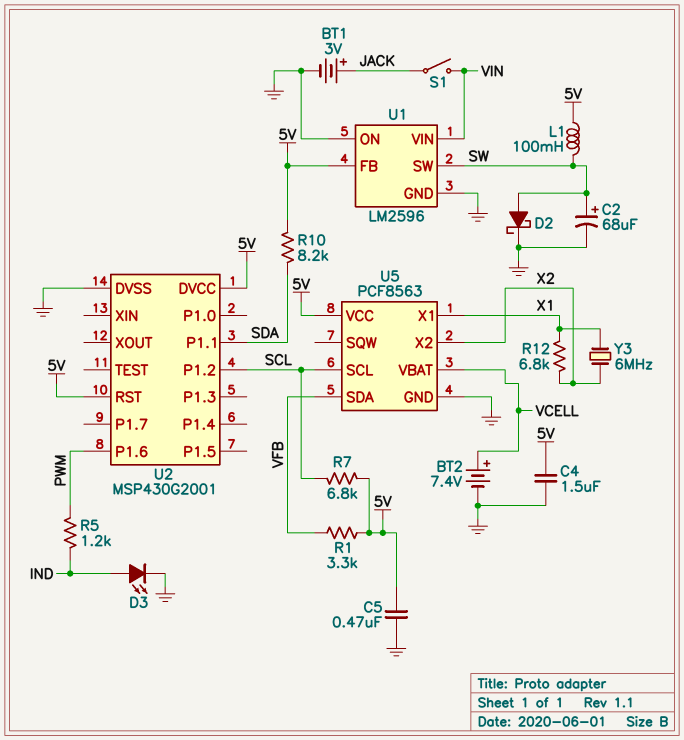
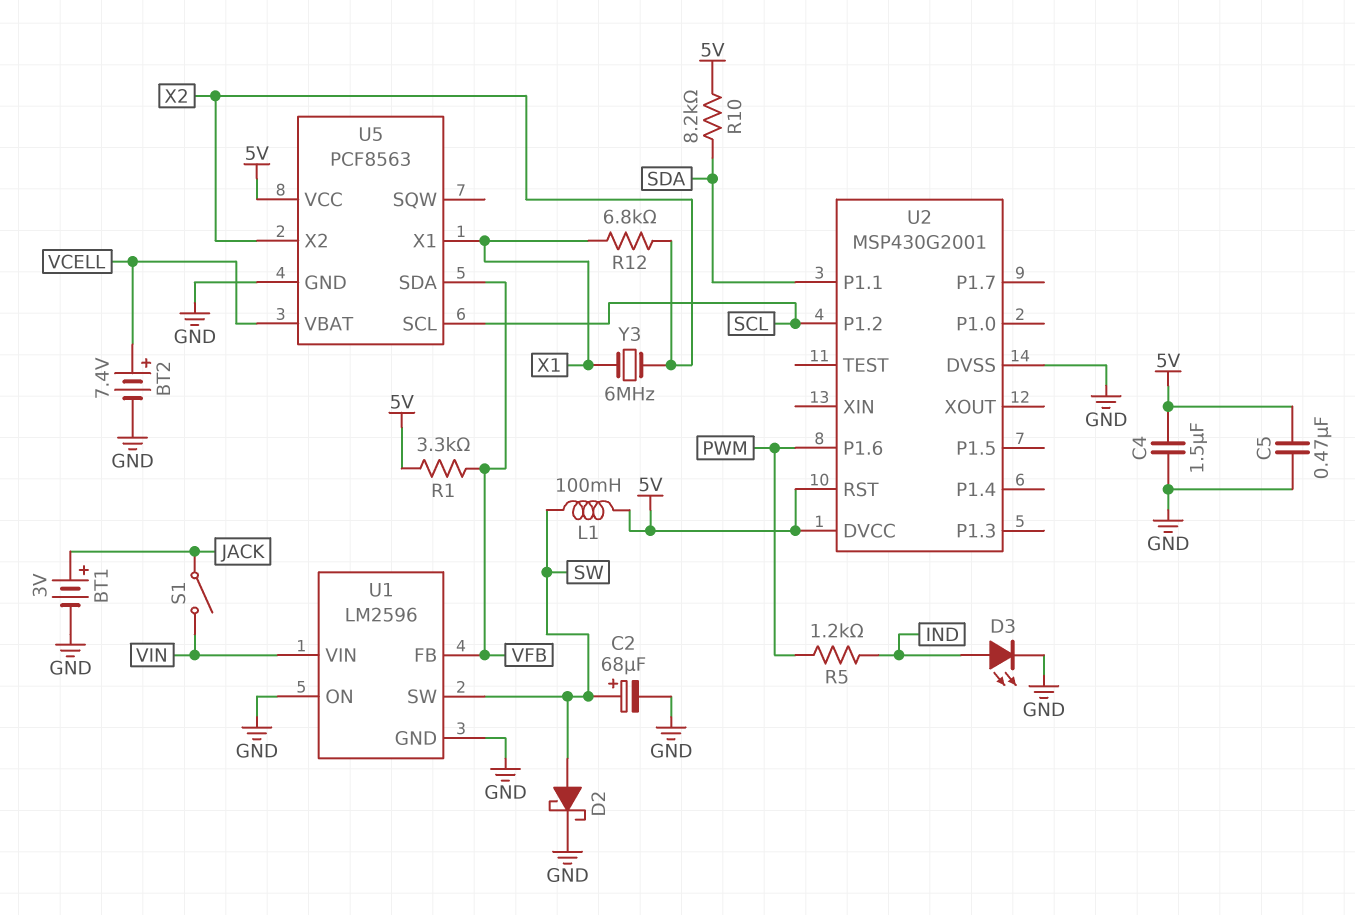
R7: 6.8k (5V, SCL) -> none
U1 pin FB: 5V -> VFB

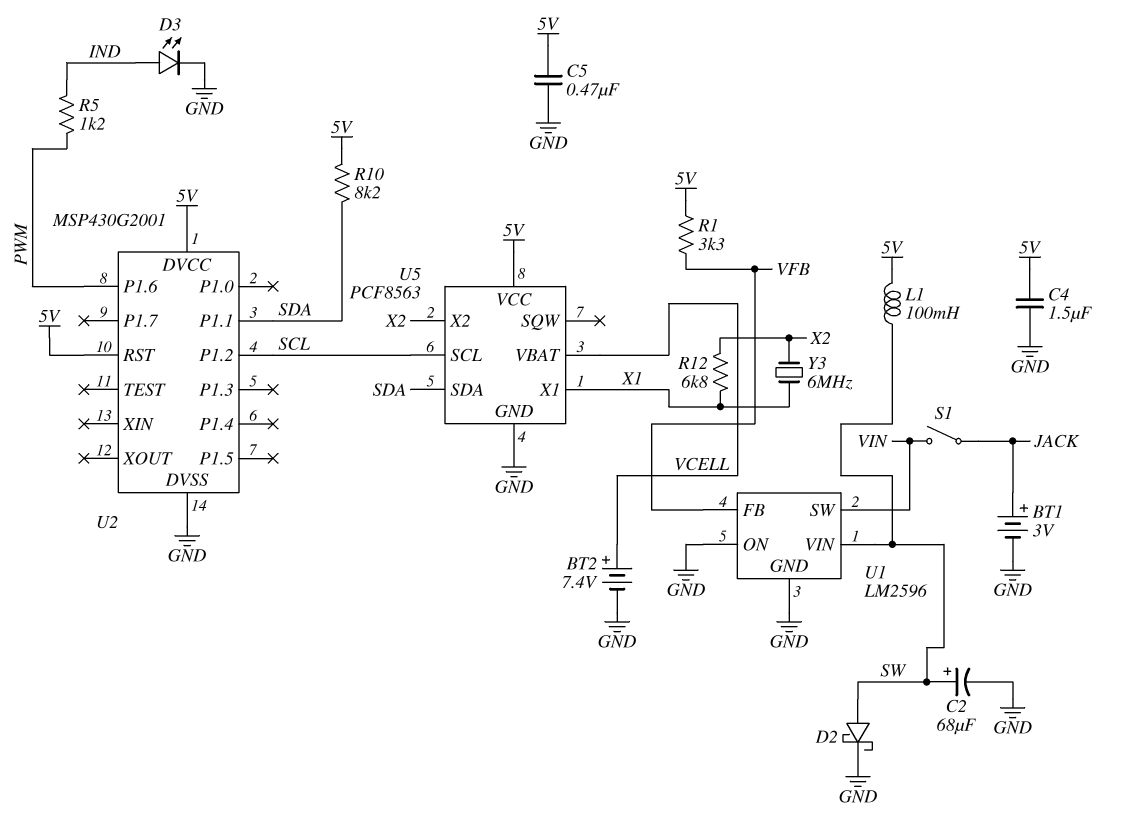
U1 pin SW: SW -> VIN
U1 pin VIN: VIN -> SW
U5 pin SDA: VFB -> SDA

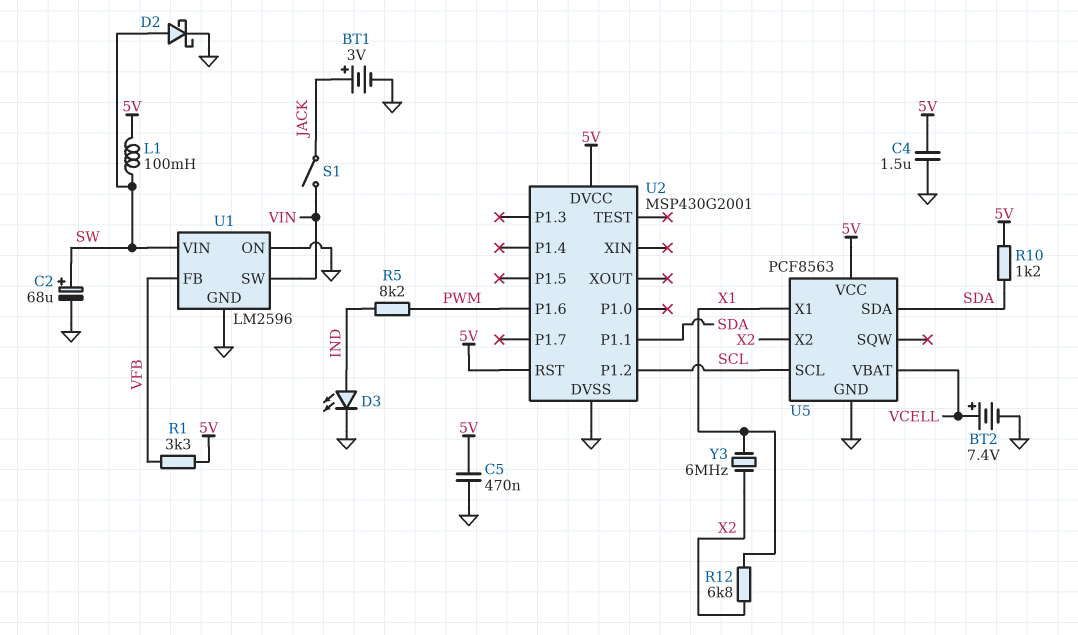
R5: 1.2k (IND, PWM) -> 8.2k (IND, PWM)
R10: 8.2k (5V, SDA) -> 1.2k (5V, SDA)

